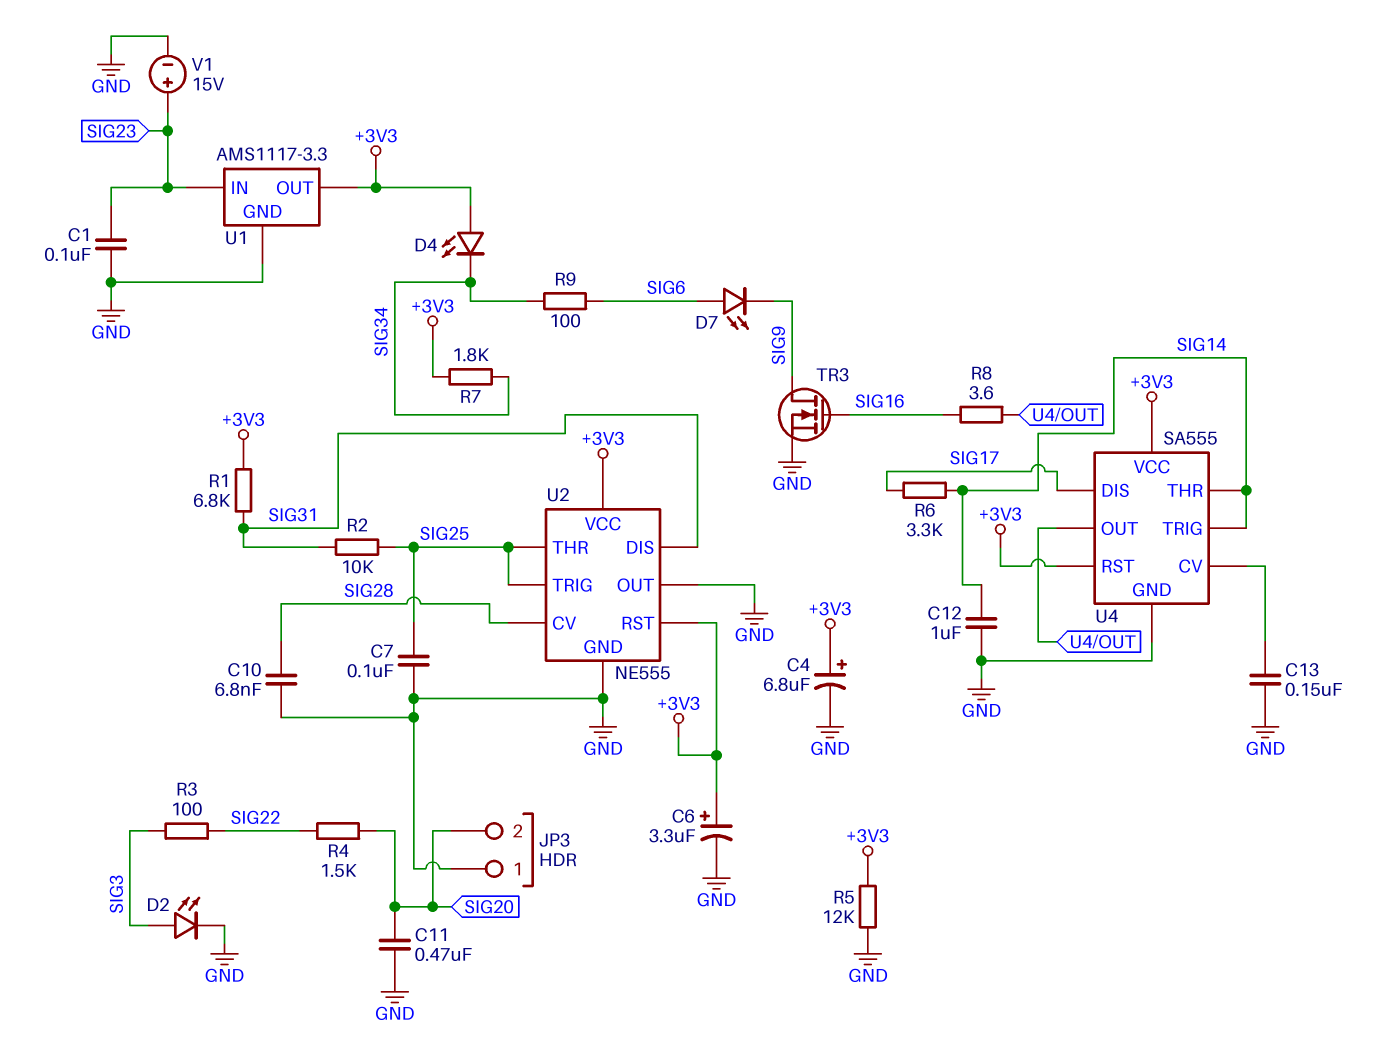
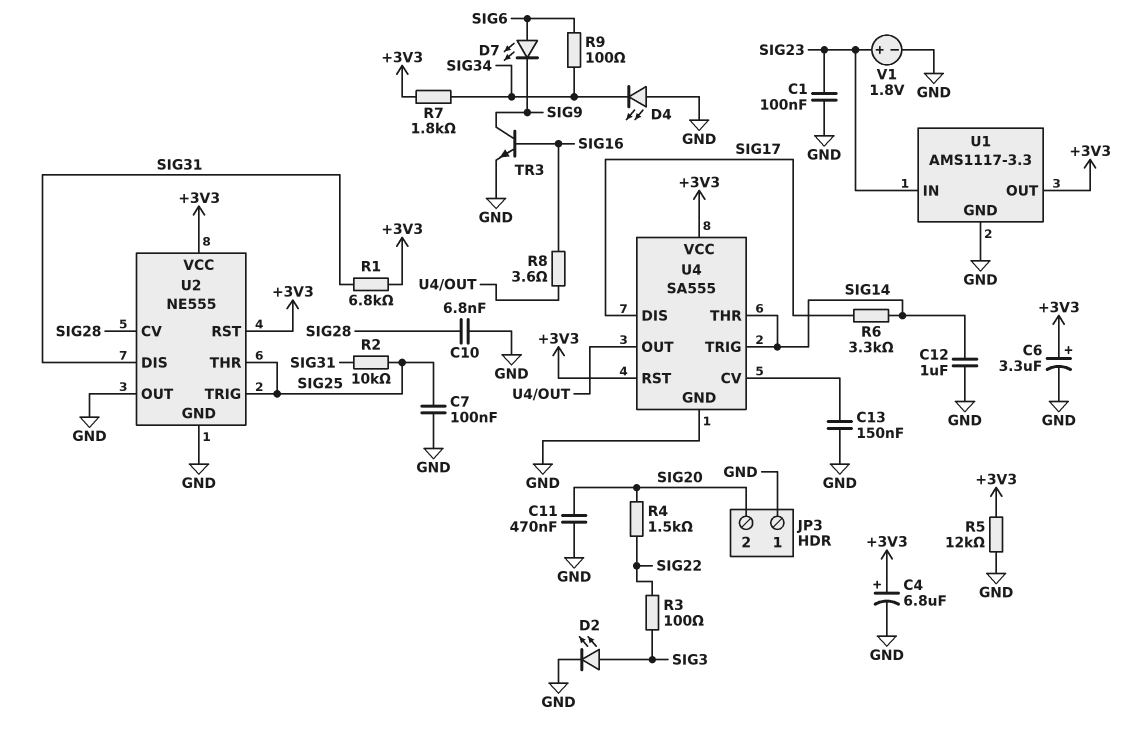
D4: LED (A +3V3, K SIG34) -> LED (A GND, K SIG34)
TR3: NMOS (G SIG16, D SIG9, S GND) -> NPN (B SIG16, C SIG9, E GND)
V1: 15V (plus SIG23, minus GND) -> 1.8V (plus SIG23, minus GND)

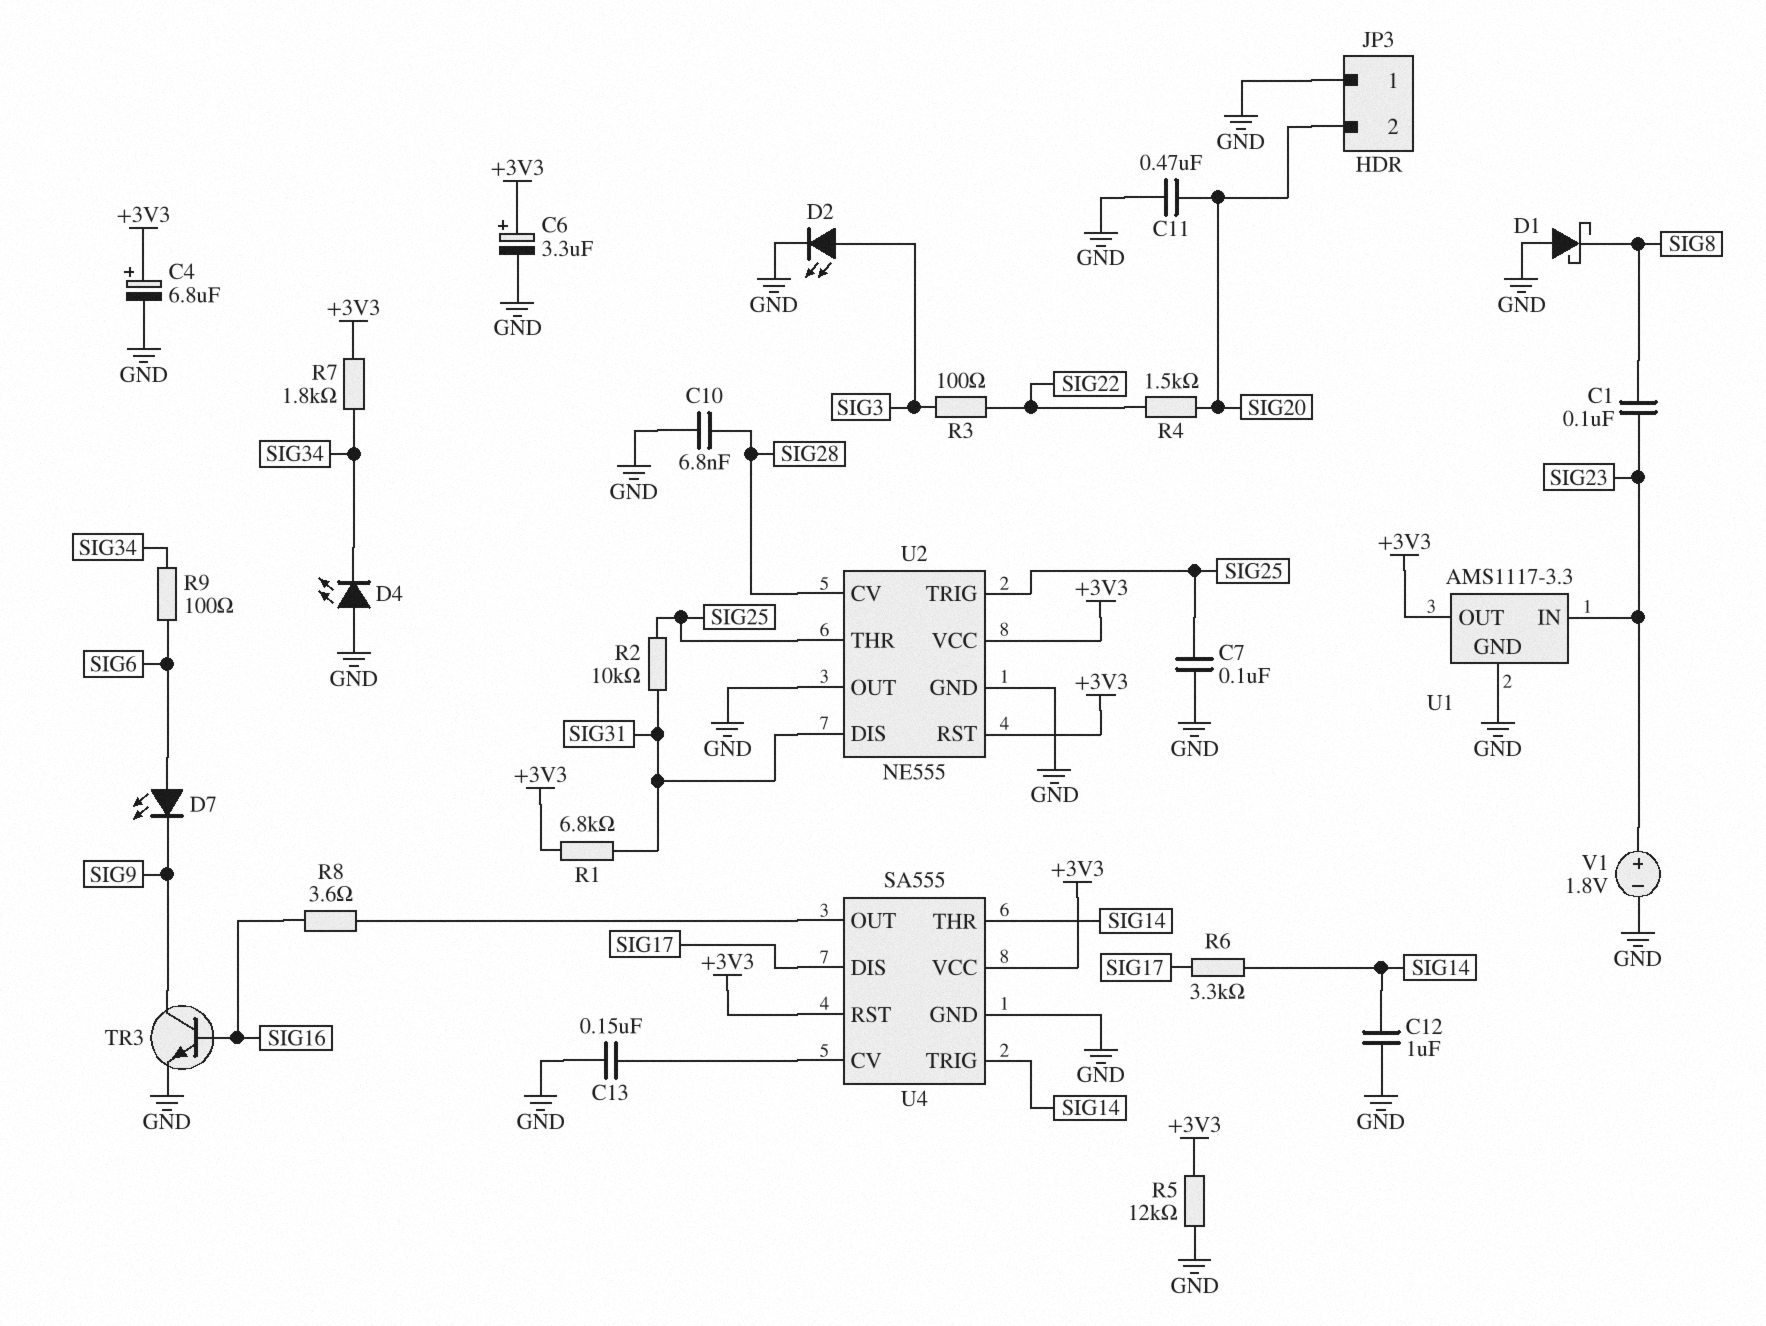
C1: 100nF (GND, SIG23) -> 100nF (SIG8, SIG23)
D1: none -> schottky (A GND, K SIG8)

